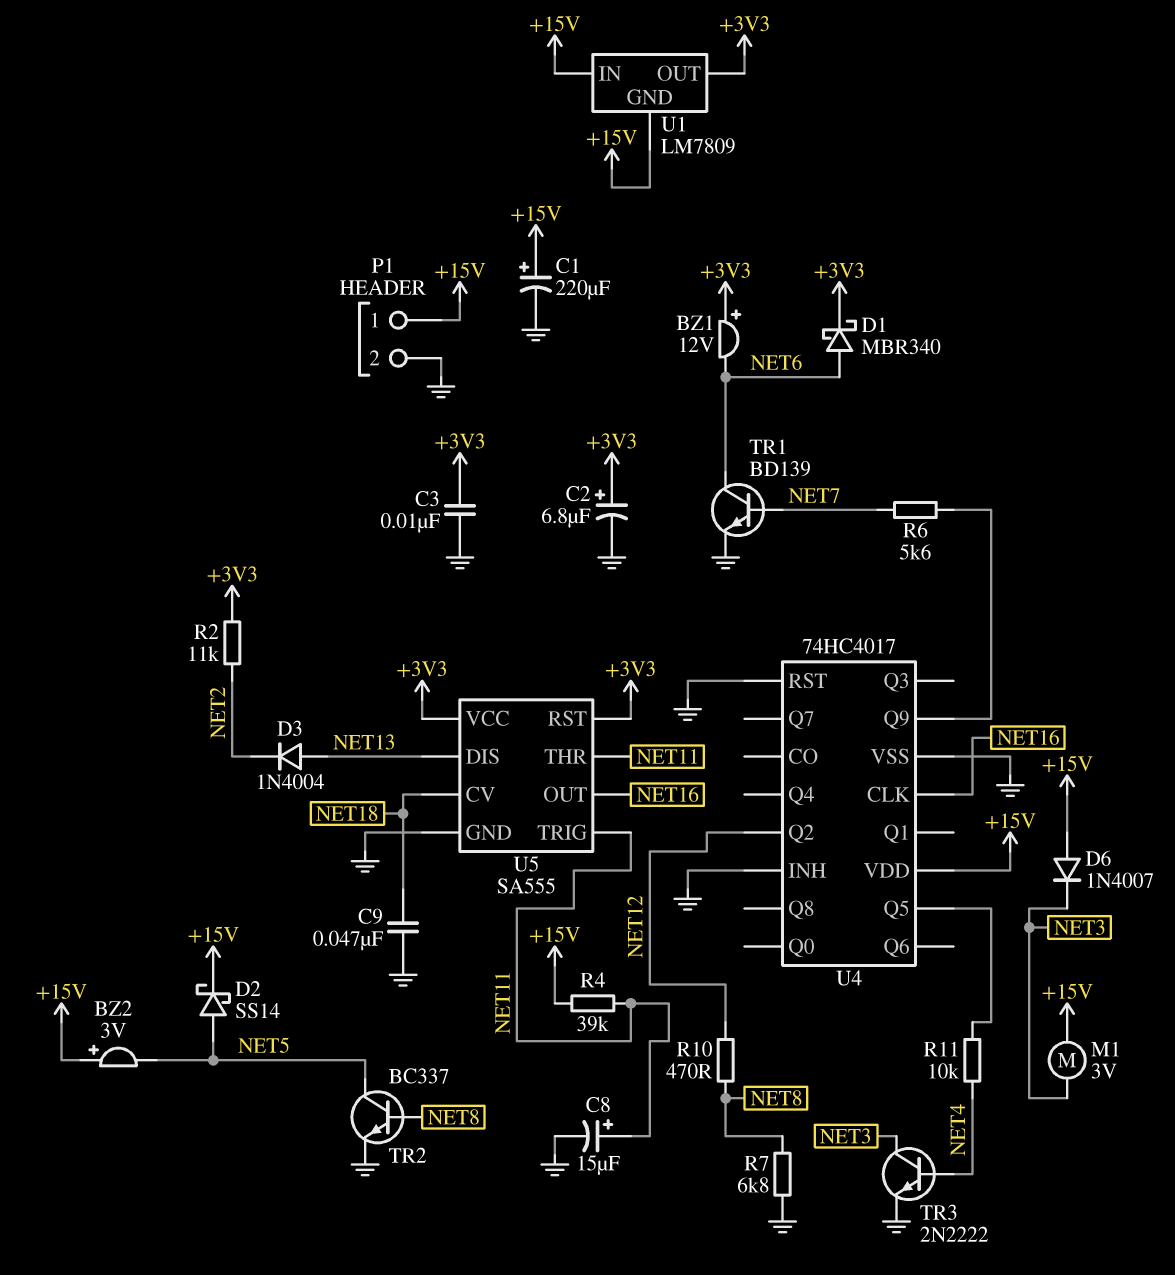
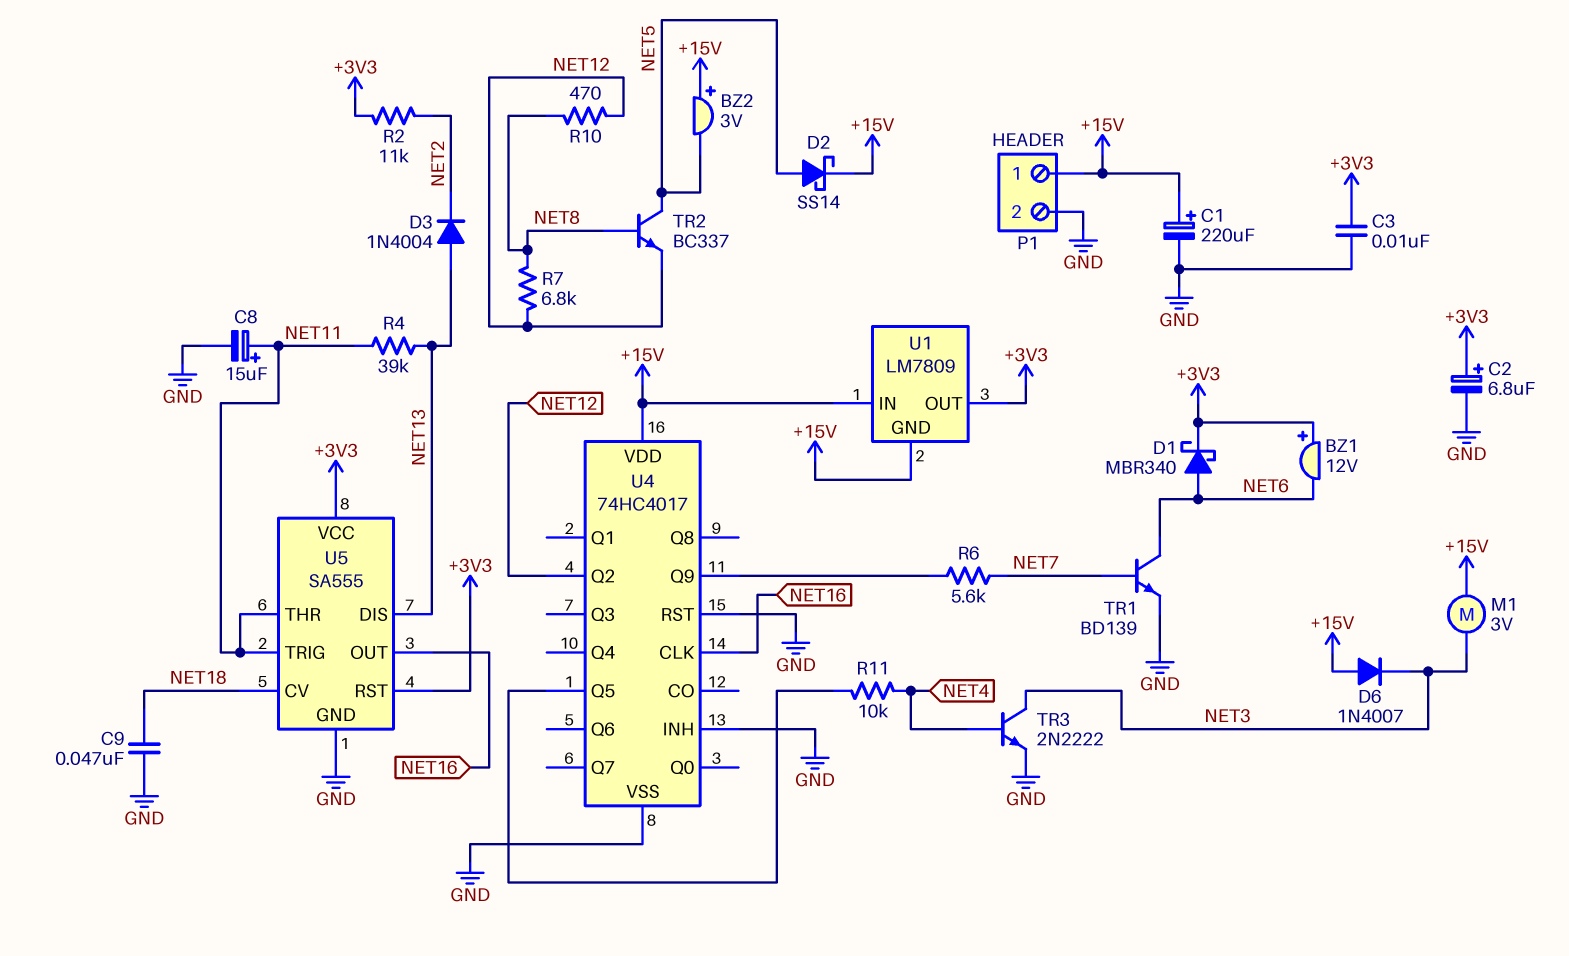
R4: 39k (+15V, NET11) -> 39k (NET11, NET13)
R7: 6.8k (GND, NET8) -> 6.8k (NET8, NET12)
TR2: NPN BC337 (B NET8, C NET5, E GND) -> NPN BC337 (B NET8, C NET5, E NET12)

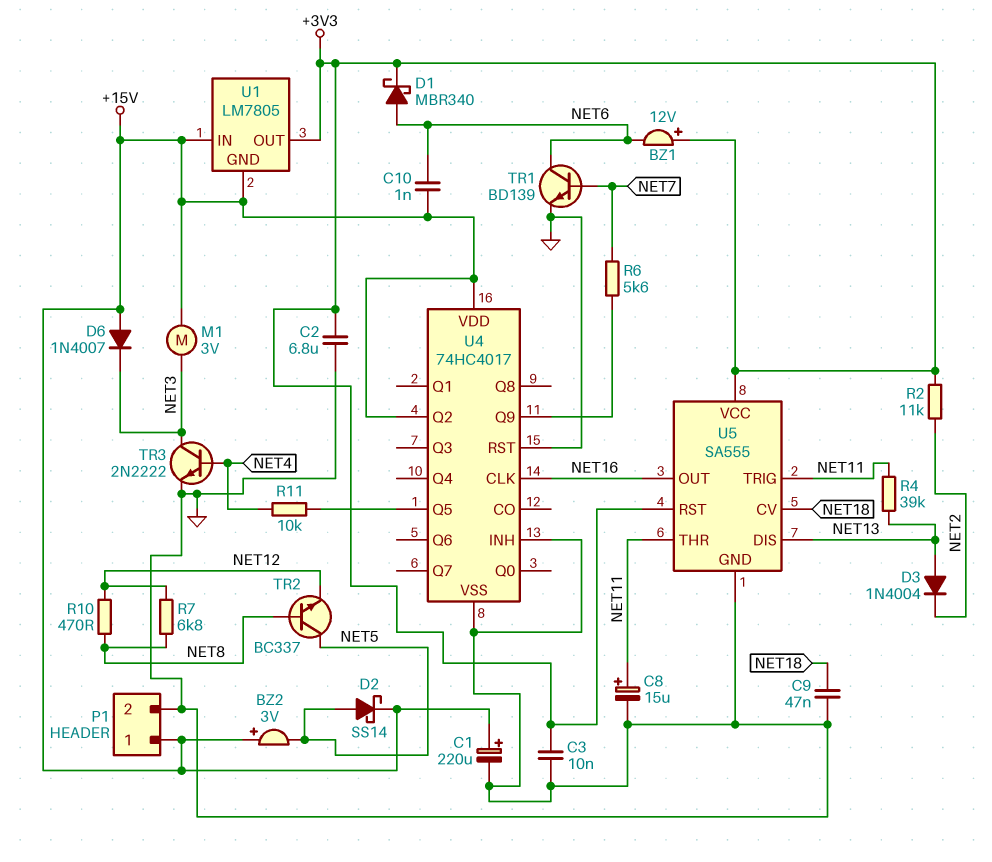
C2: 6.8uF (plus +3V3, minus GND) -> 6.8uF (+3V3, GND)
C10: none -> 1nF (+15V, NET6)
U1: LM7809 -> LM7805
U4 pin Q2: NET12 -> +15V

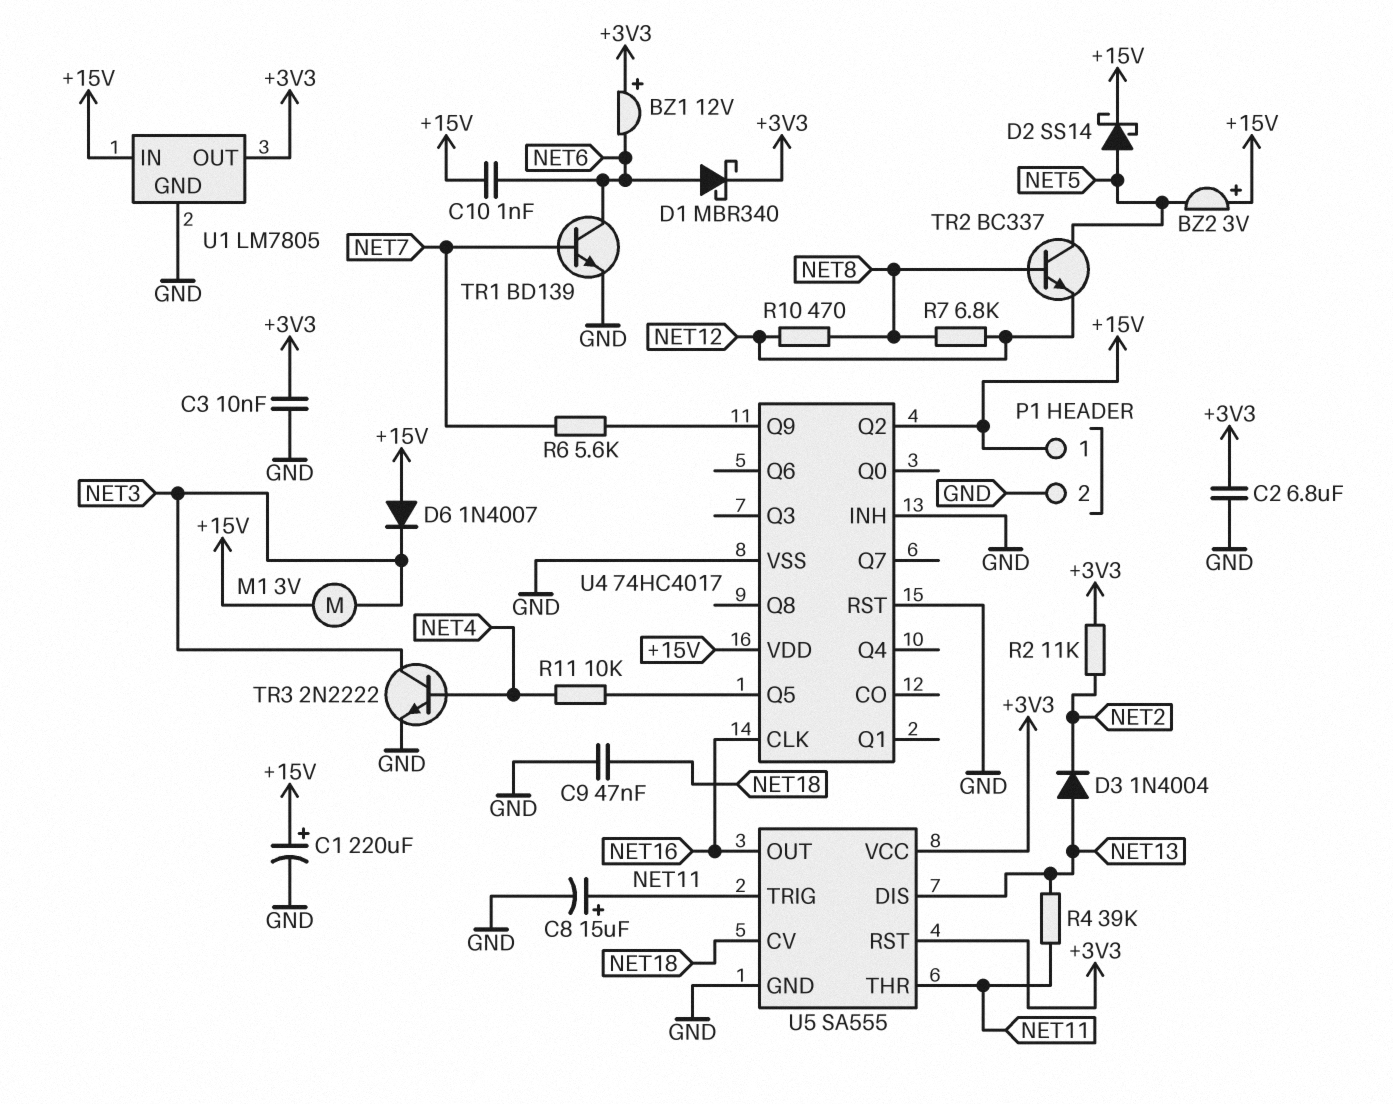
U1 pin GND: +15V -> GND

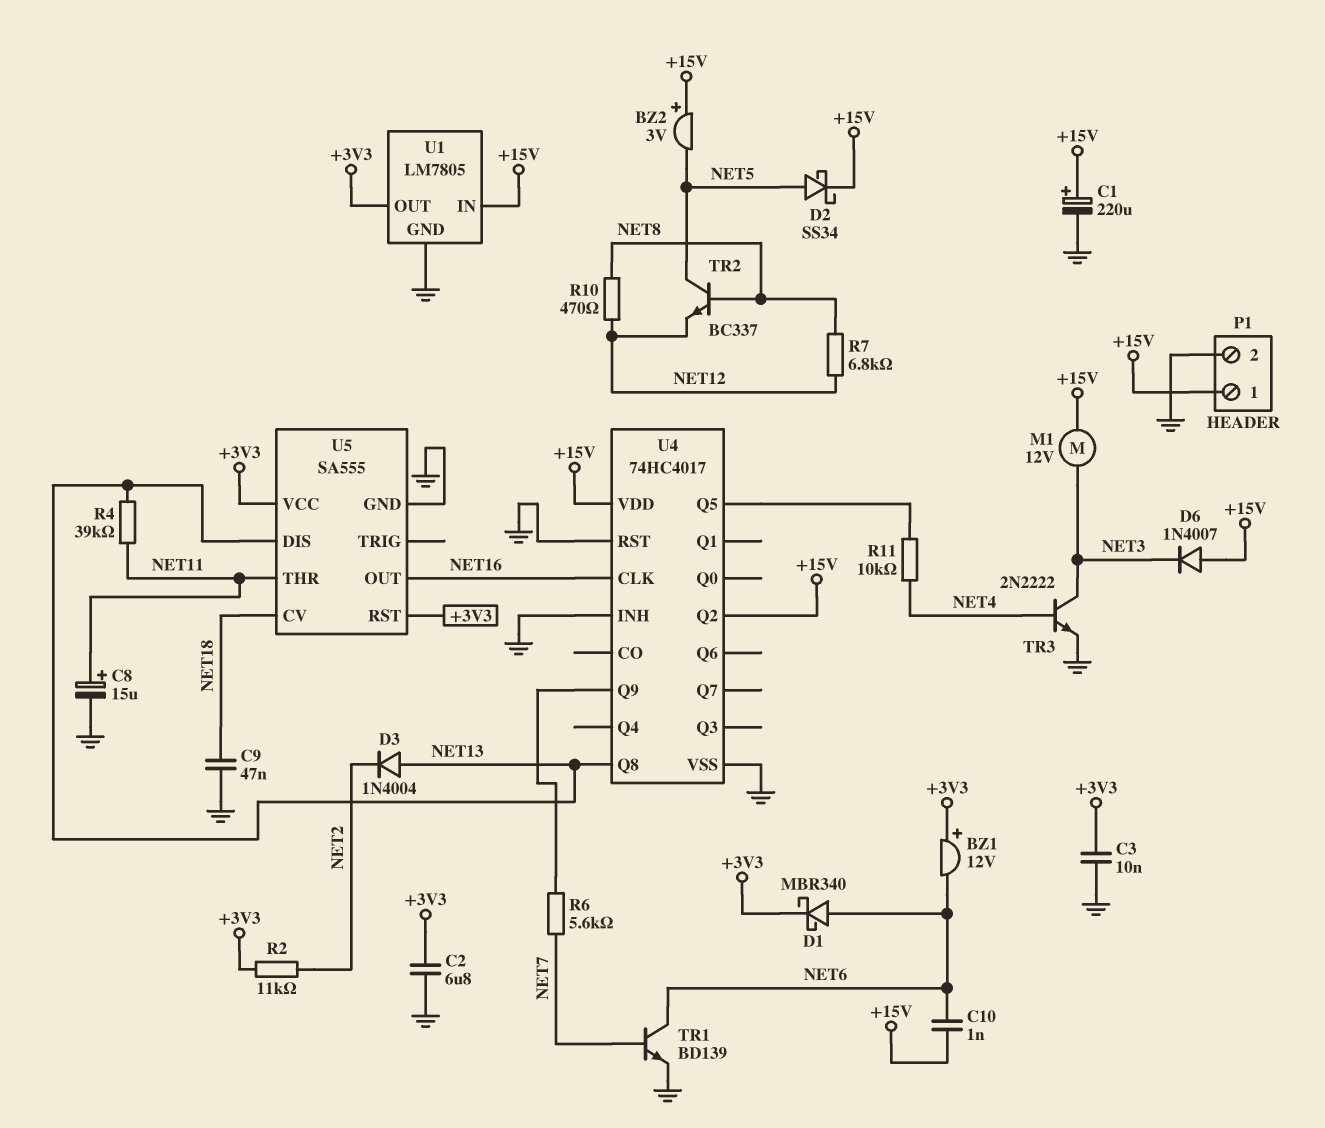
D2: schottky SS14 (A NET5, K +15V) -> schottky SS34 (A NET5, K +15V)
M1: motor 3V (+15V, NET3) -> motor 12V (+15V, NET3)
U4 pin Q8: none -> NET13
U5 pin TRIG: NET11 -> none

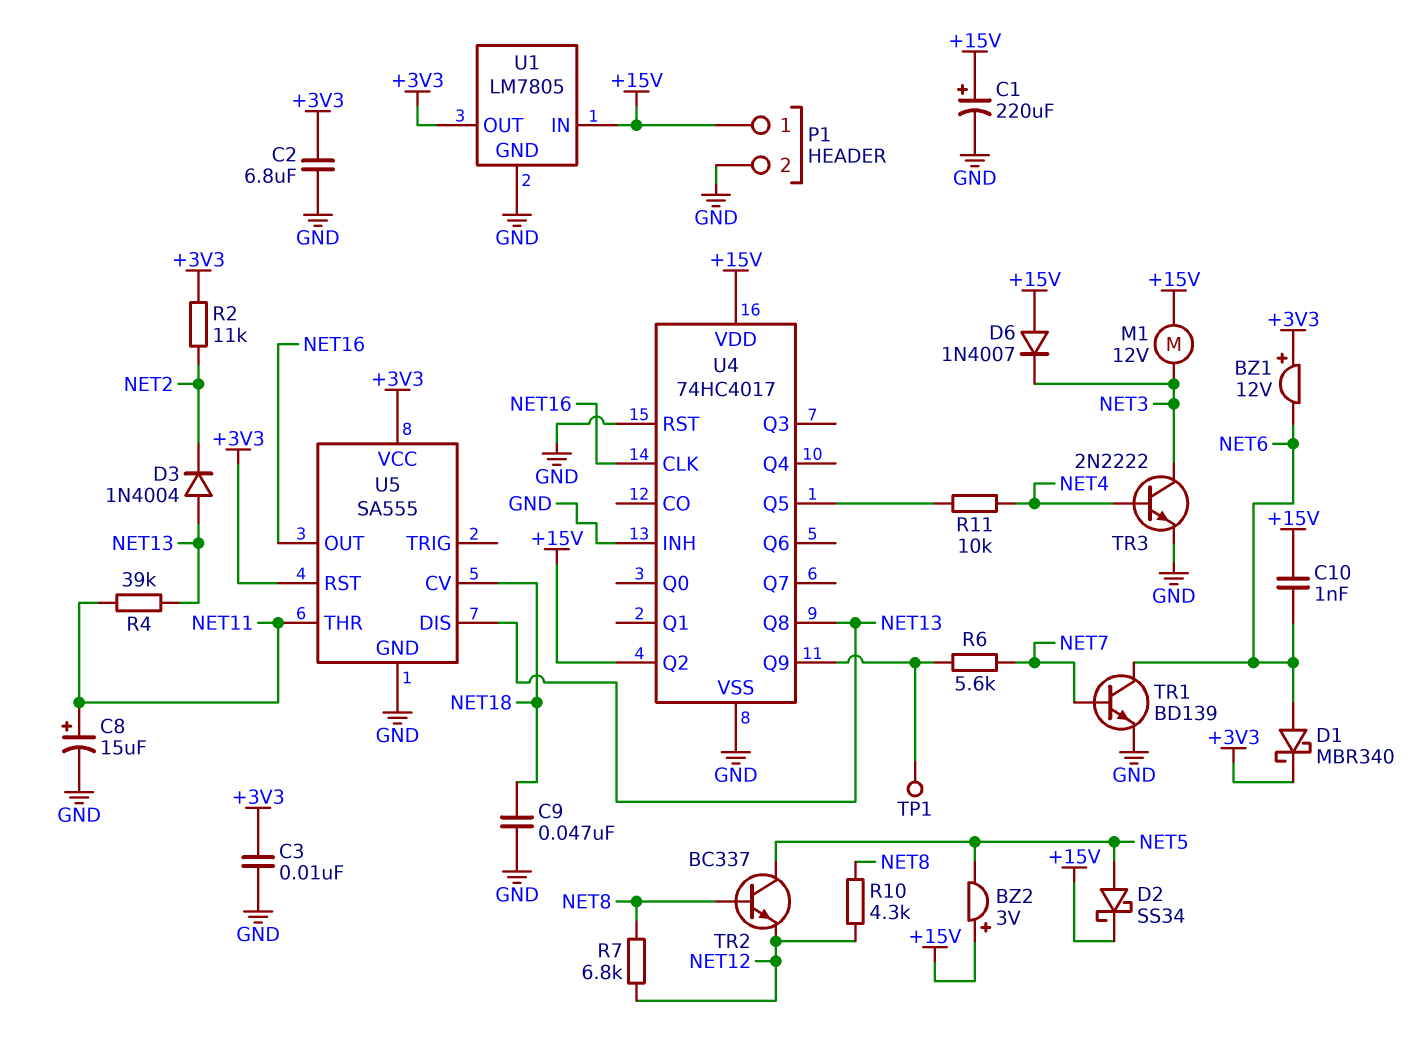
R10: 470 (NET8, NET12) -> 4.3k (NET8, NET12)
TP1: none -> test point (U4/Q9)

